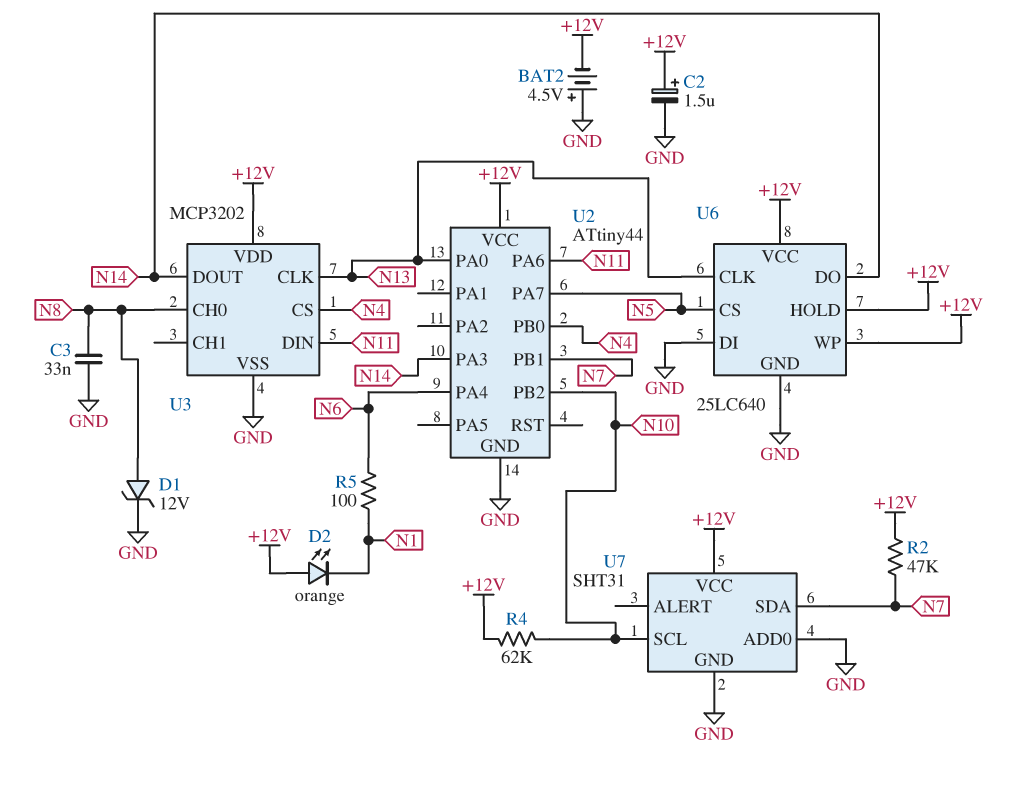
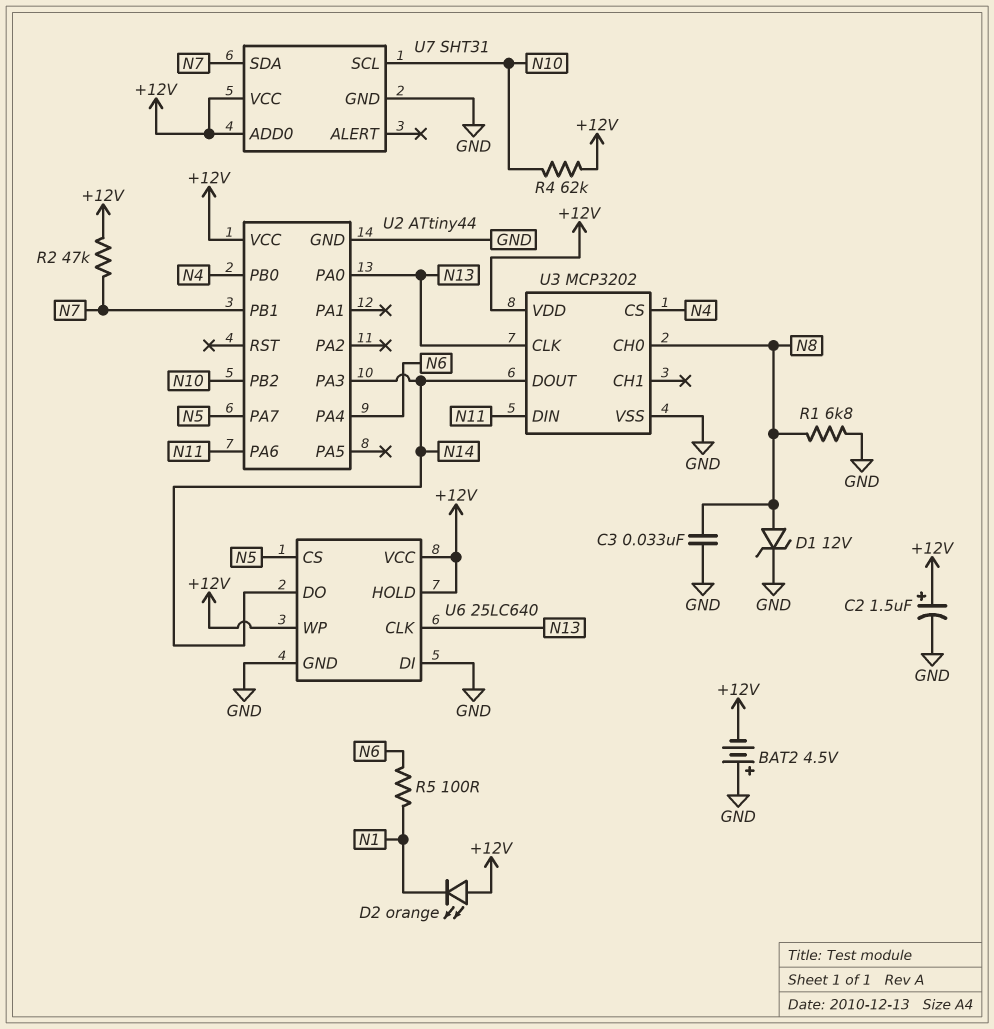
R1: none -> 6.8k (GND, N8)
U7 pin ADD0: GND -> +12V

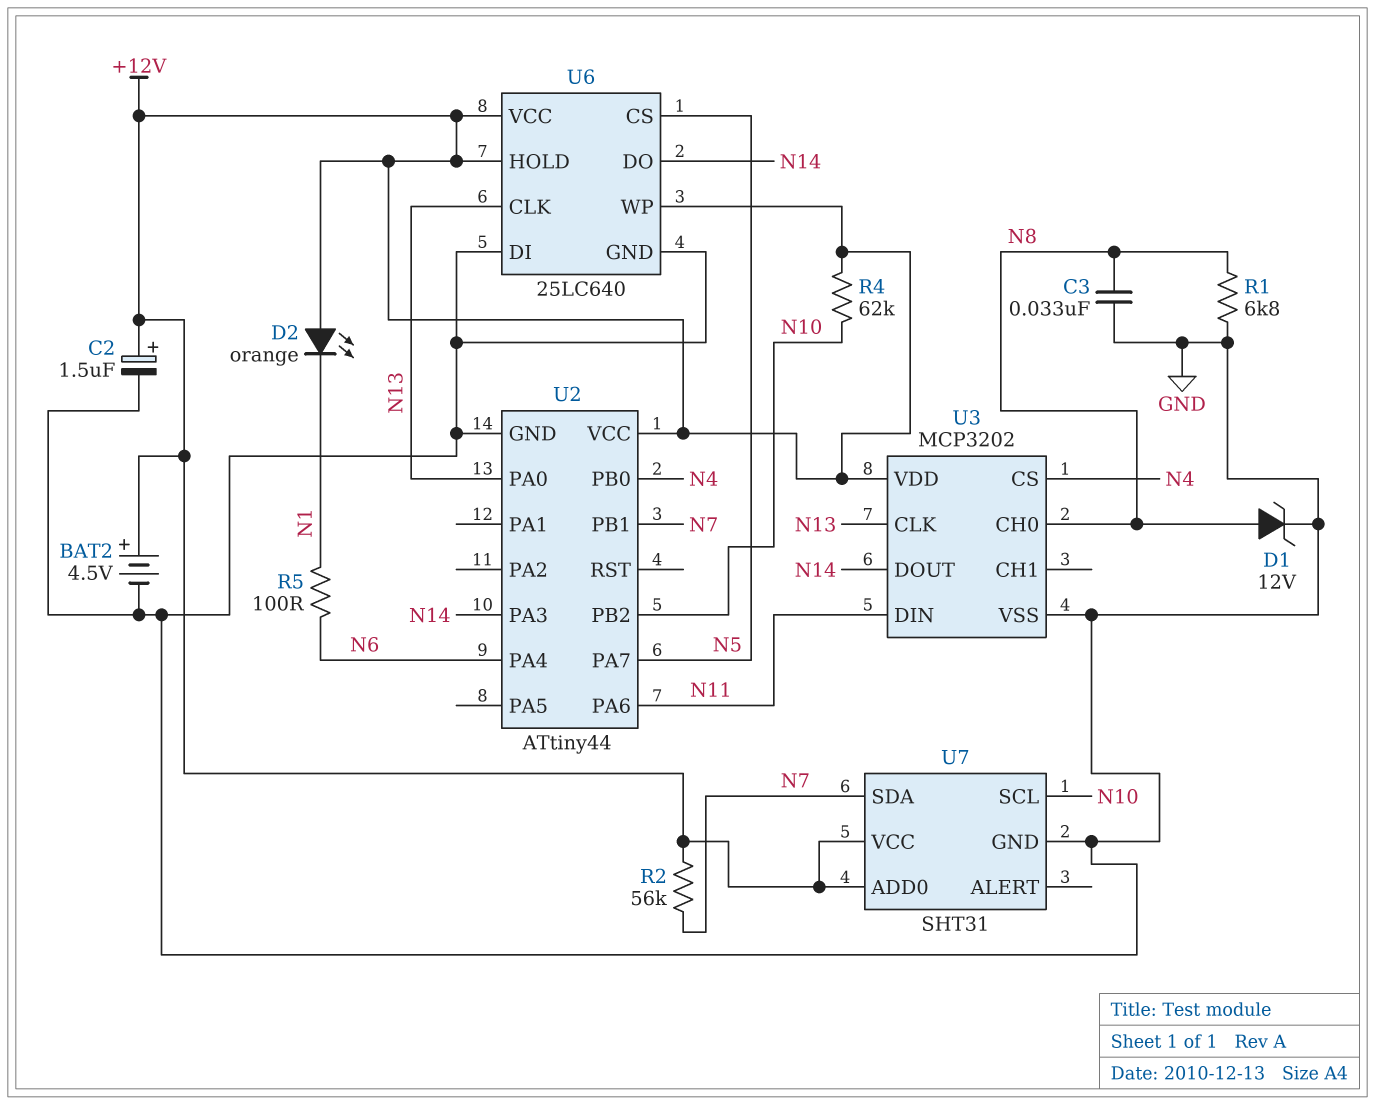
BAT2: 4.5V (plus GND, minus +12V) -> 4.5V (plus +12V, minus GND)
R2: 47k (+12V, N7) -> 56k (+12V, N7)

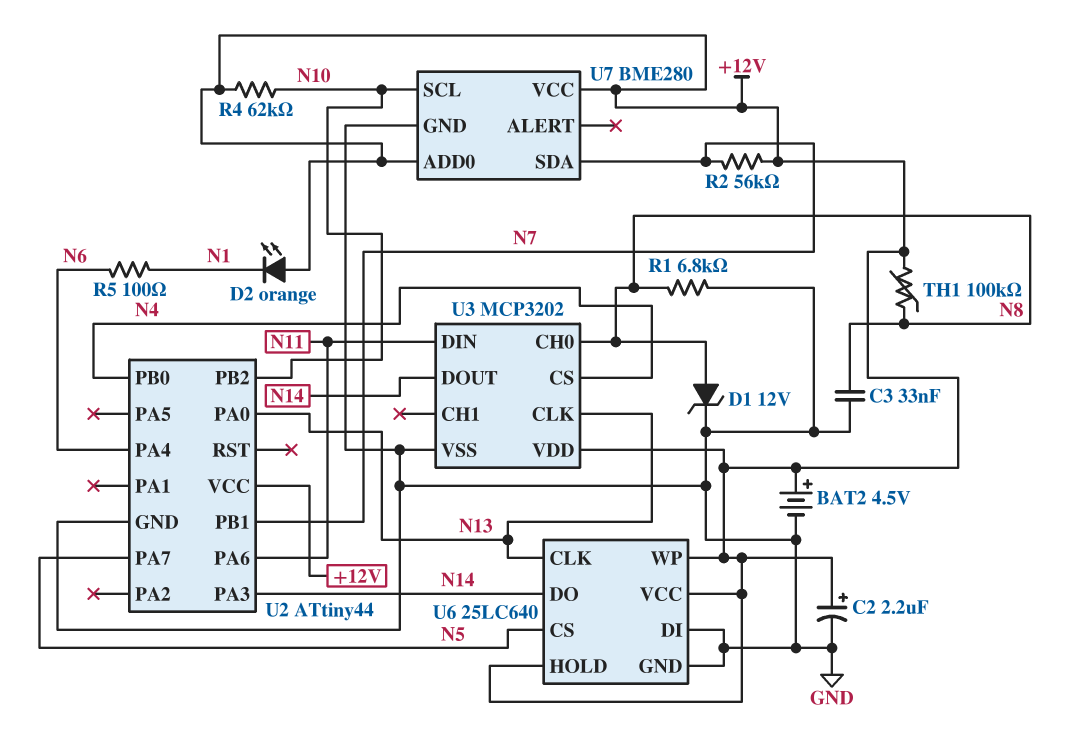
C2: 1.5uF (plus +12V, minus GND) -> 2.2uF (plus +12V, minus GND)
TH1: none -> 100k (+12V, N8)
U7: SHT31 -> BME280

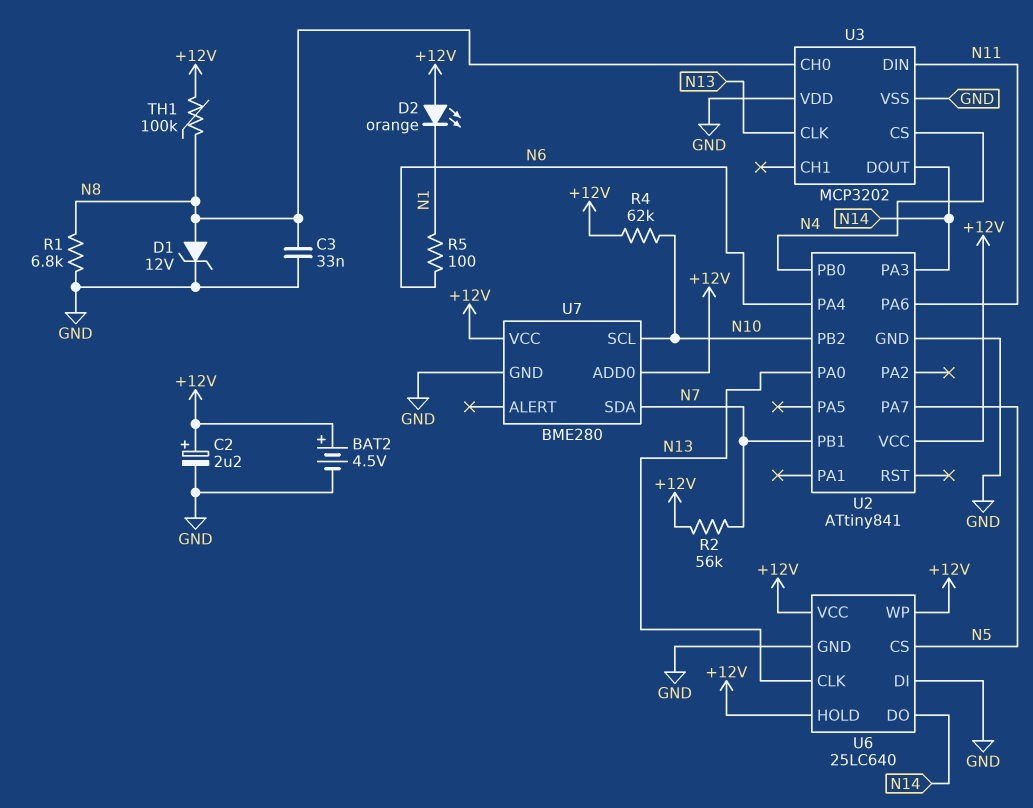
U2: ATtiny44 -> ATtiny841
U3 pin VDD: +12V -> GND

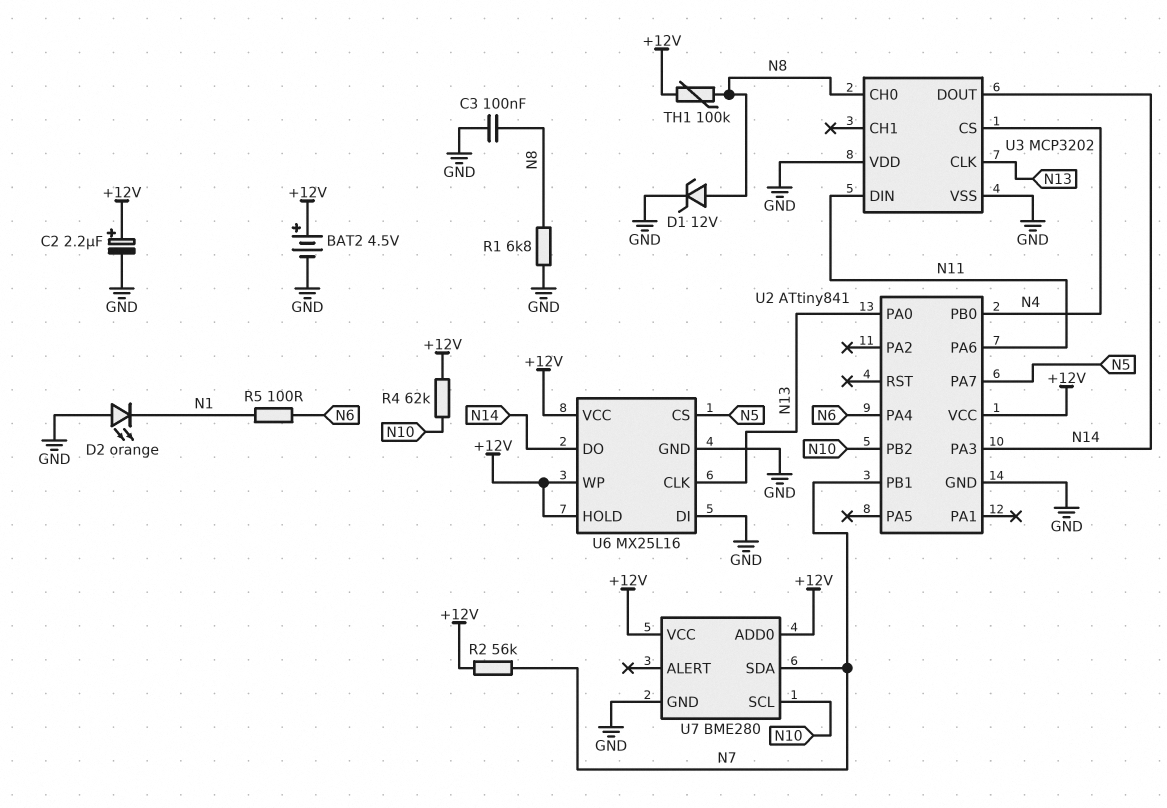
C3: 33nF (GND, N8) -> 100nF (GND, N8)
D2: LED orange (A +12V, K N1) -> LED orange (A GND, K N1)
U6: 25LC640 -> MX25L16

